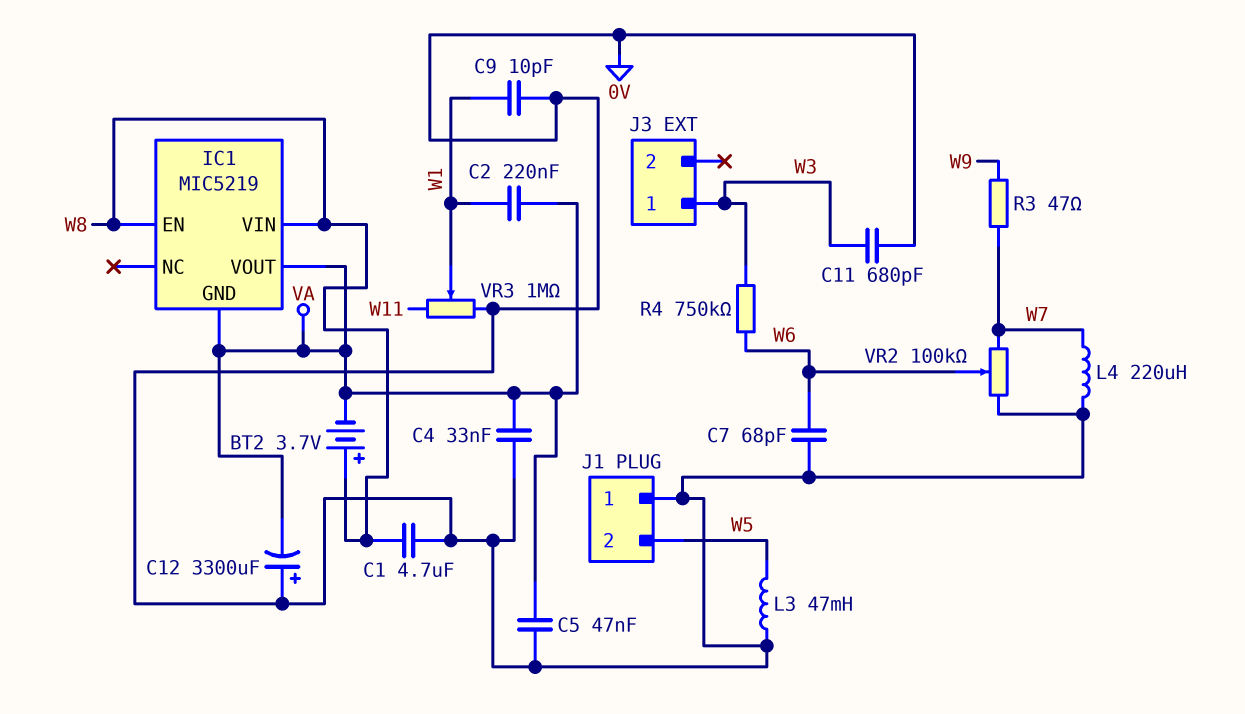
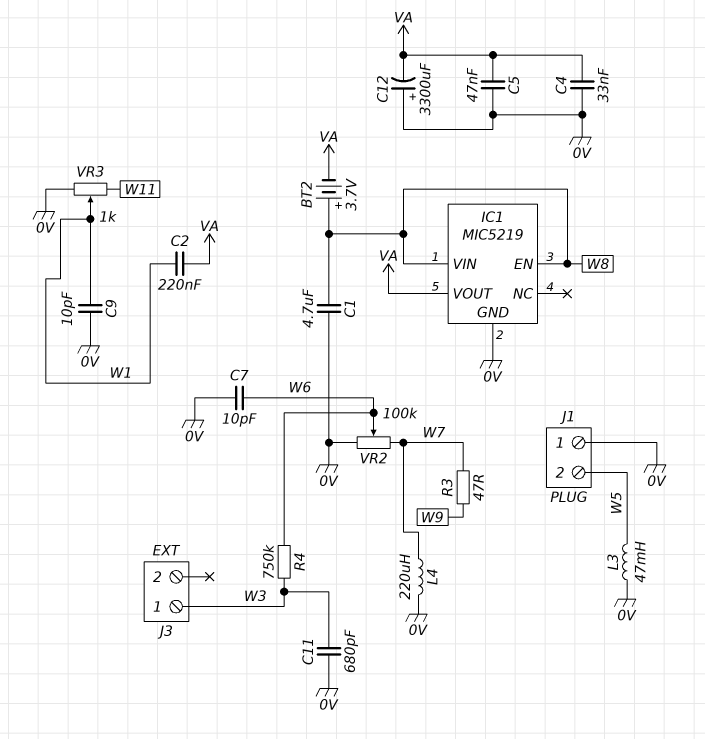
C7: 68pF (0V, W6) -> 10pF (0V, W6)
IC1 pin GND: VA -> 0V
VR3: 1M (0V, W11, wiper W1) -> 1k (0V, W11, wiper W1)

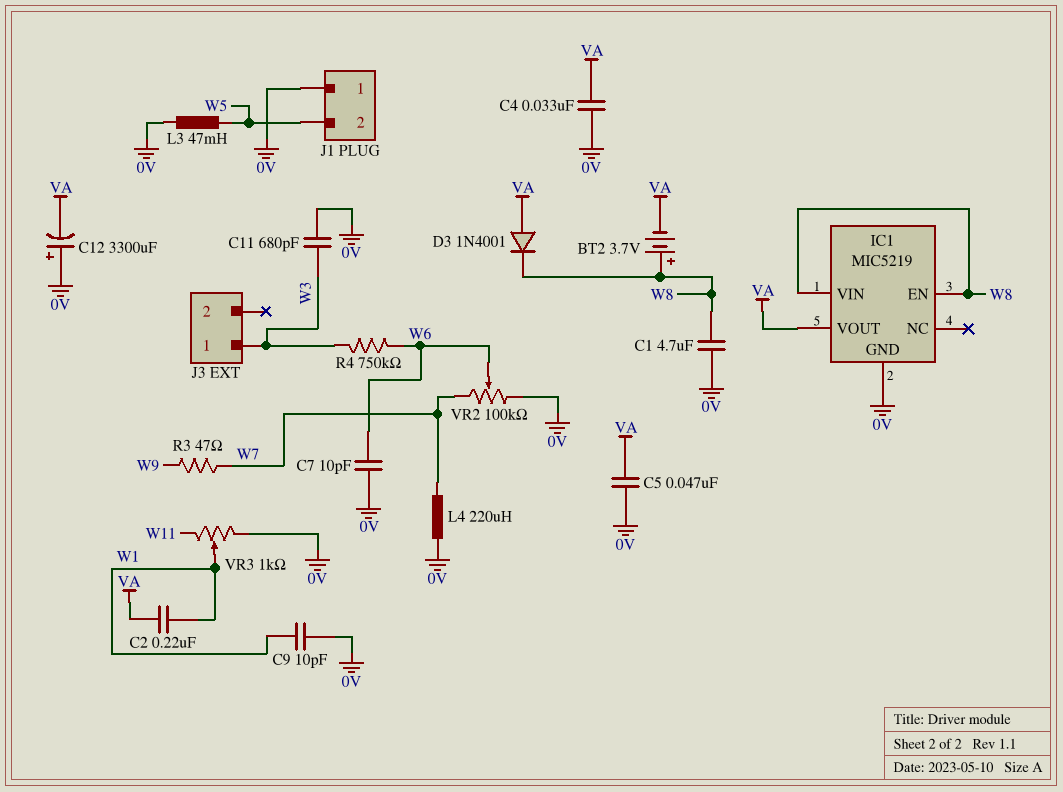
D3: none -> diode 1N4001 (A VA, K W8)

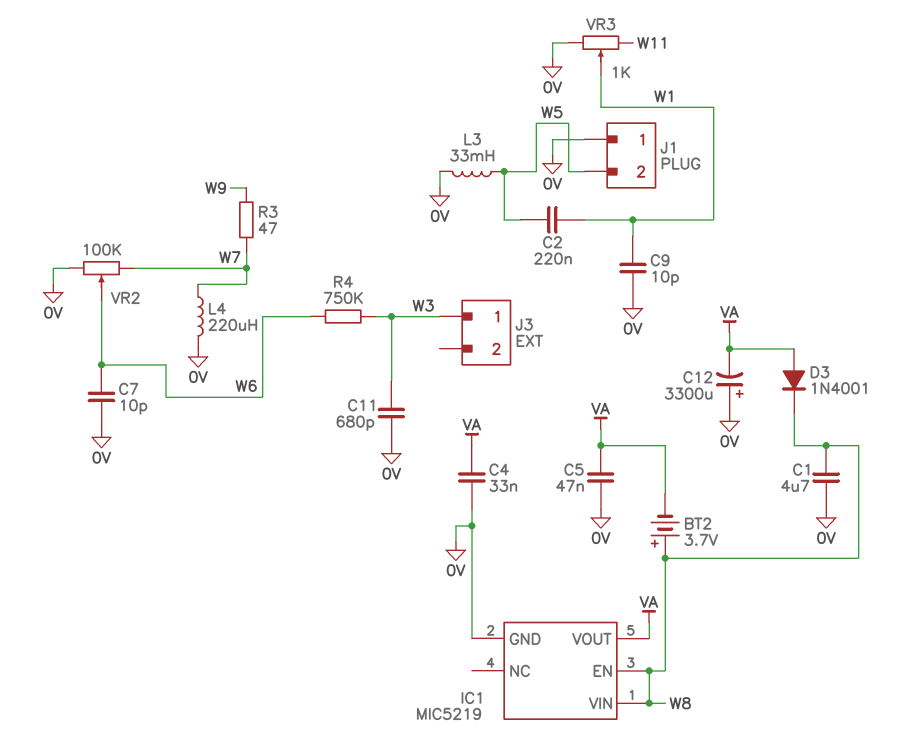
C2: 220nF (VA, W1) -> 220nF (W1, W5)
L3: 47mH (0V, W5) -> 33mH (0V, W5)

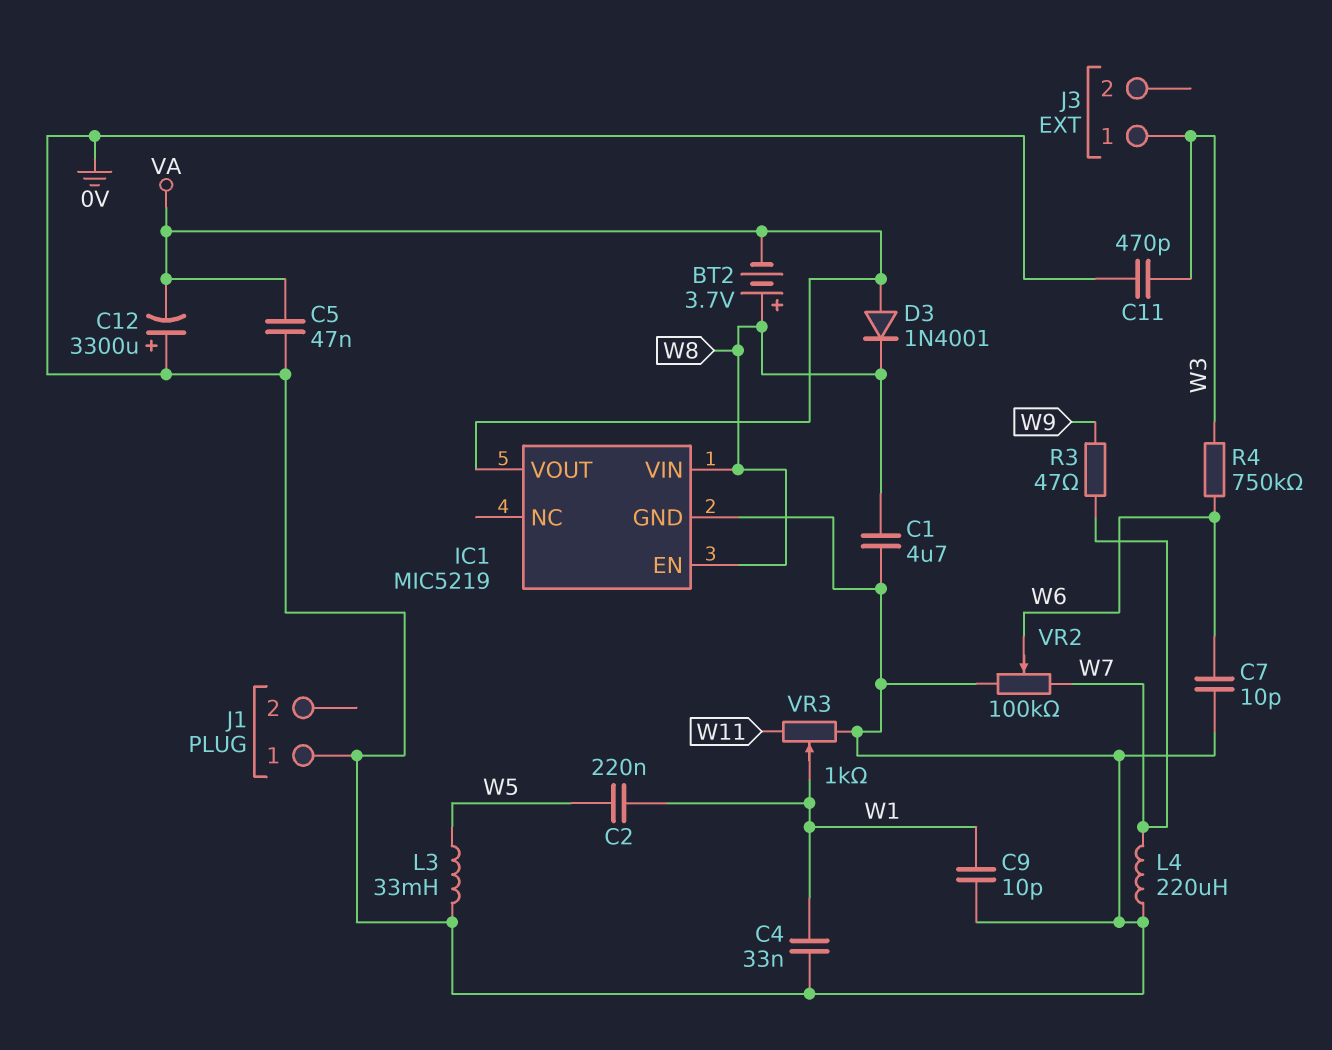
C4: 33nF (0V, VA) -> 33nF (0V, W1)
C11: 680pF (0V, W3) -> 470pF (0V, W3)
J1 pin 2: W5 -> none

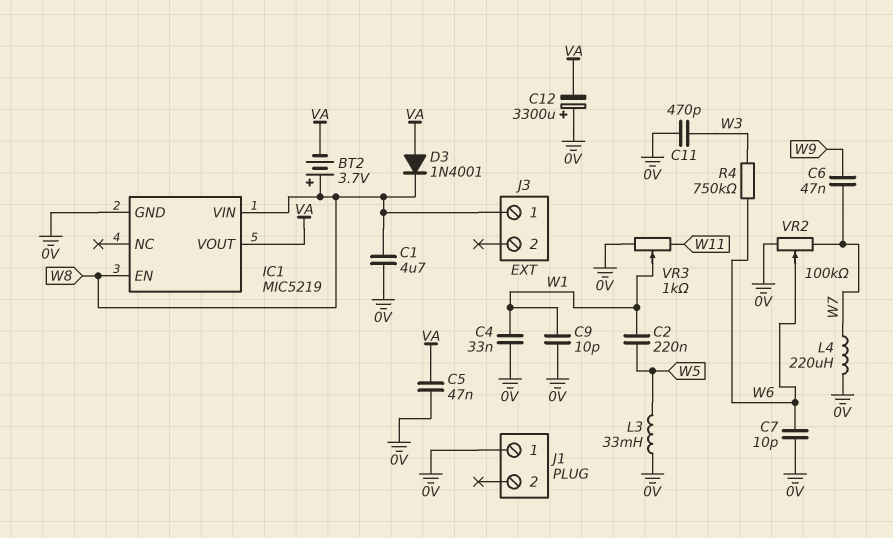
C6: none -> 47nF (W7, W9)
J3 pin 1: W3 -> W8
R3: 47 (W7, W9) -> none

